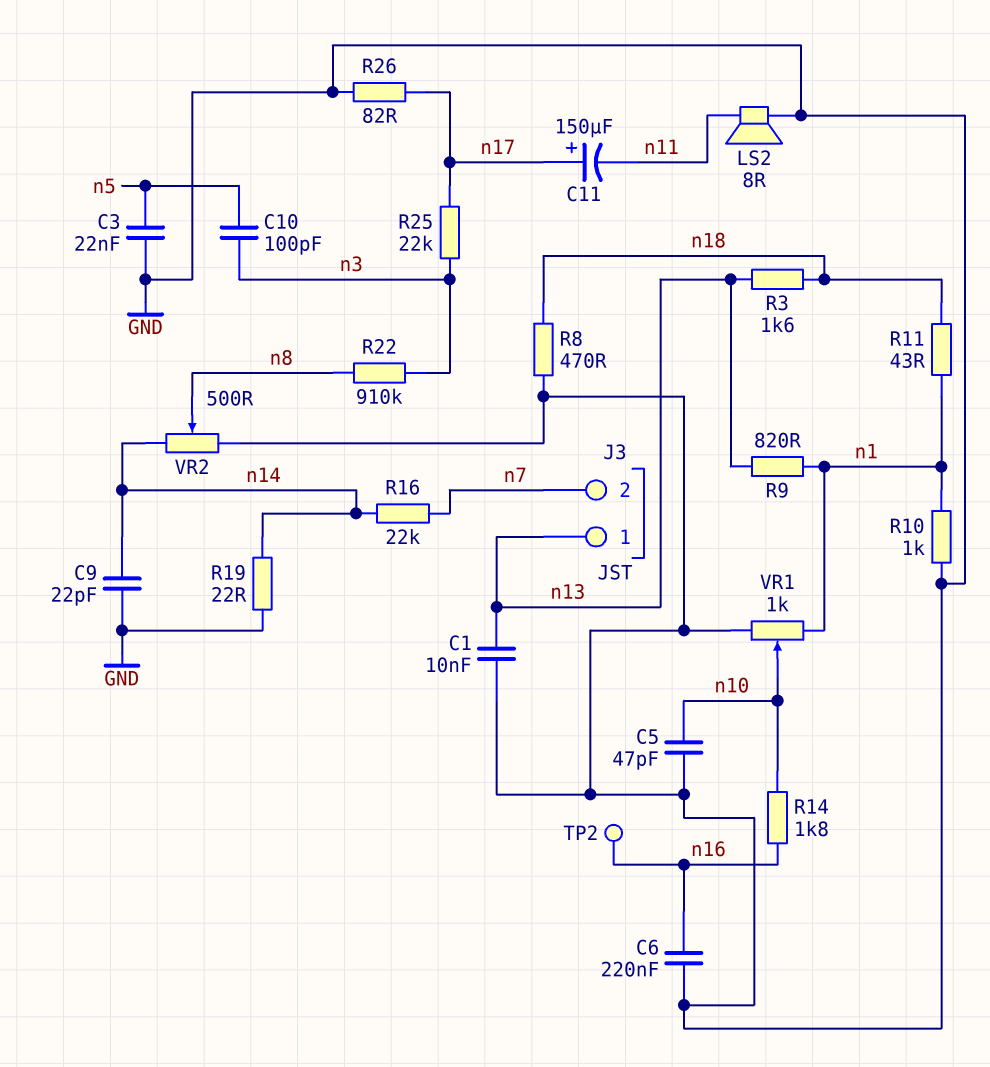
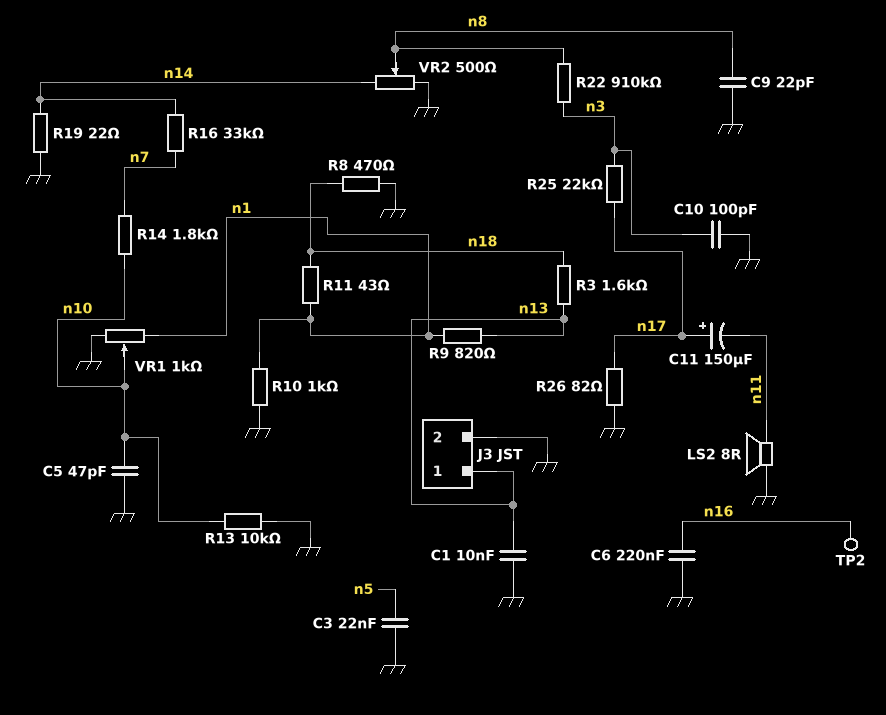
C9: 22pF (GND, n14) -> 22pF (GND, n8)
C10: 100pF (n3, n5) -> 100pF (GND, n3)
J3 pin 2: n7 -> GND
R13: none -> 10k (GND, n10)
R14: 1.8k (n10, n16) -> 1.8k (n7, n10)
R16: 22k (n7, n14) -> 33k (n7, n14)

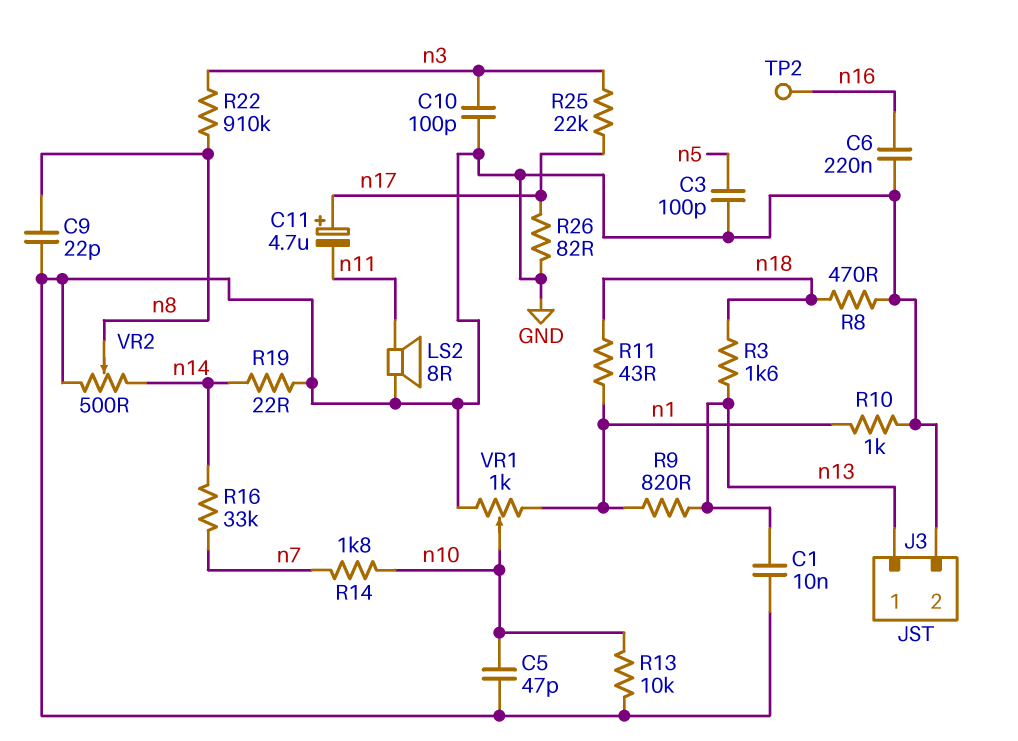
C3: 22nF (GND, n5) -> 100pF (GND, n5)
C11: 150uF (plus n17, minus n11) -> 4.7uF (plus n17, minus n11)

